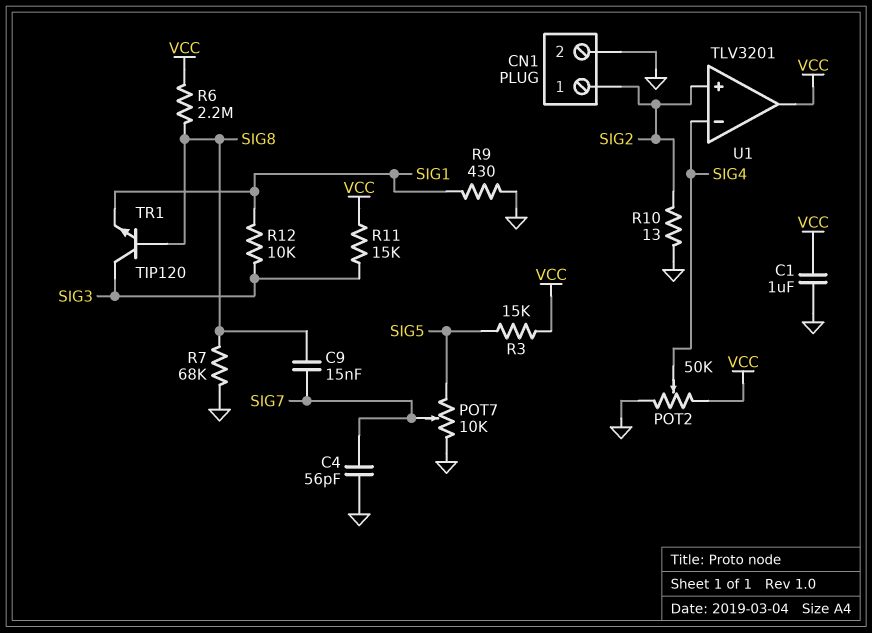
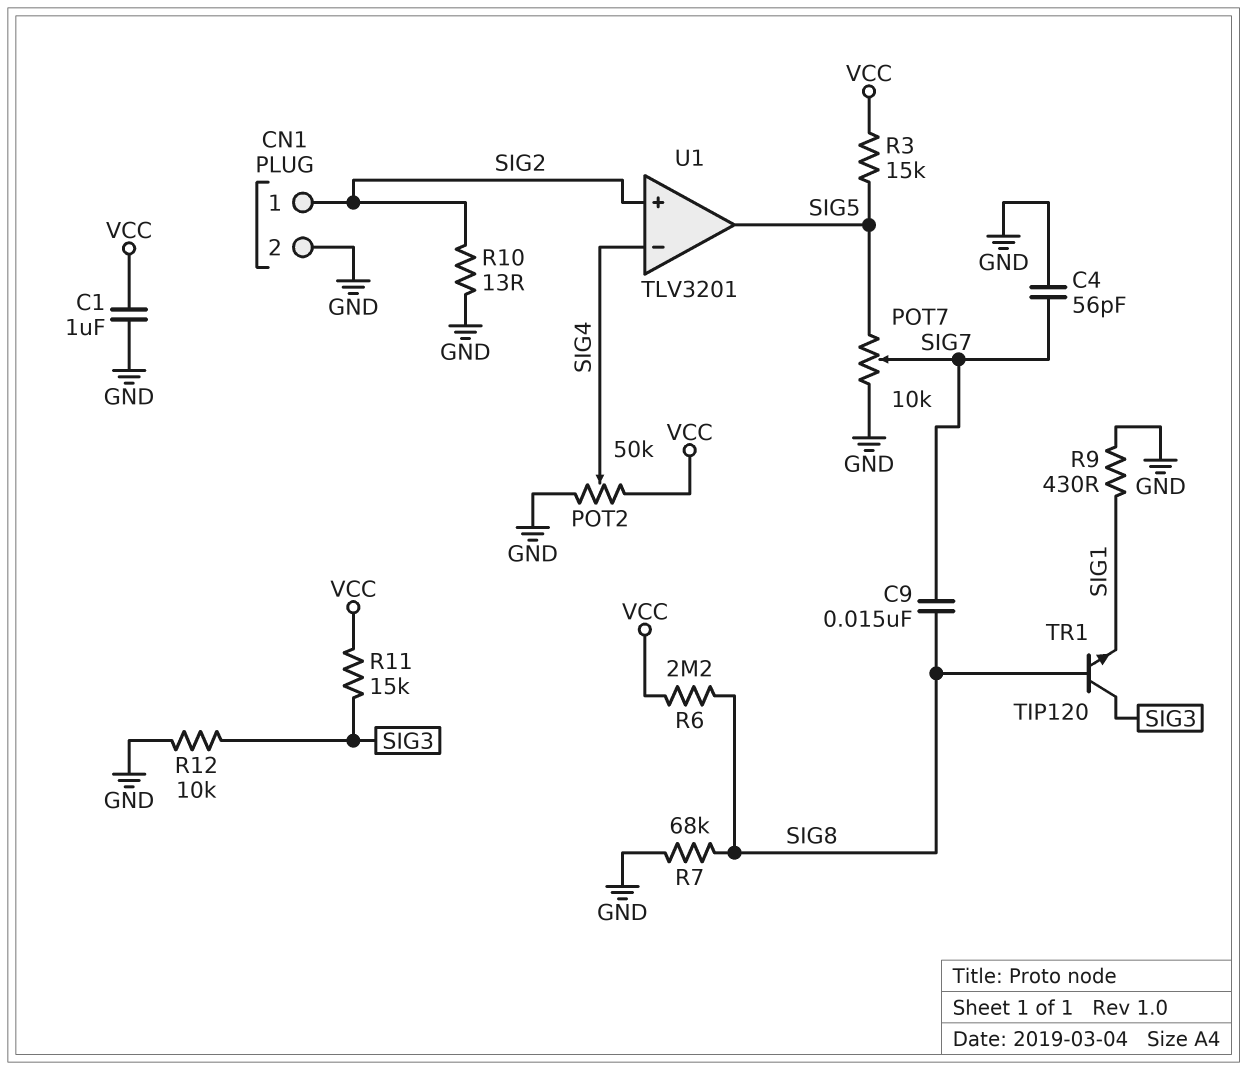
R12: 10k (SIG1, SIG3) -> 10k (GND, SIG3)
U1 pin out: VCC -> SIG5

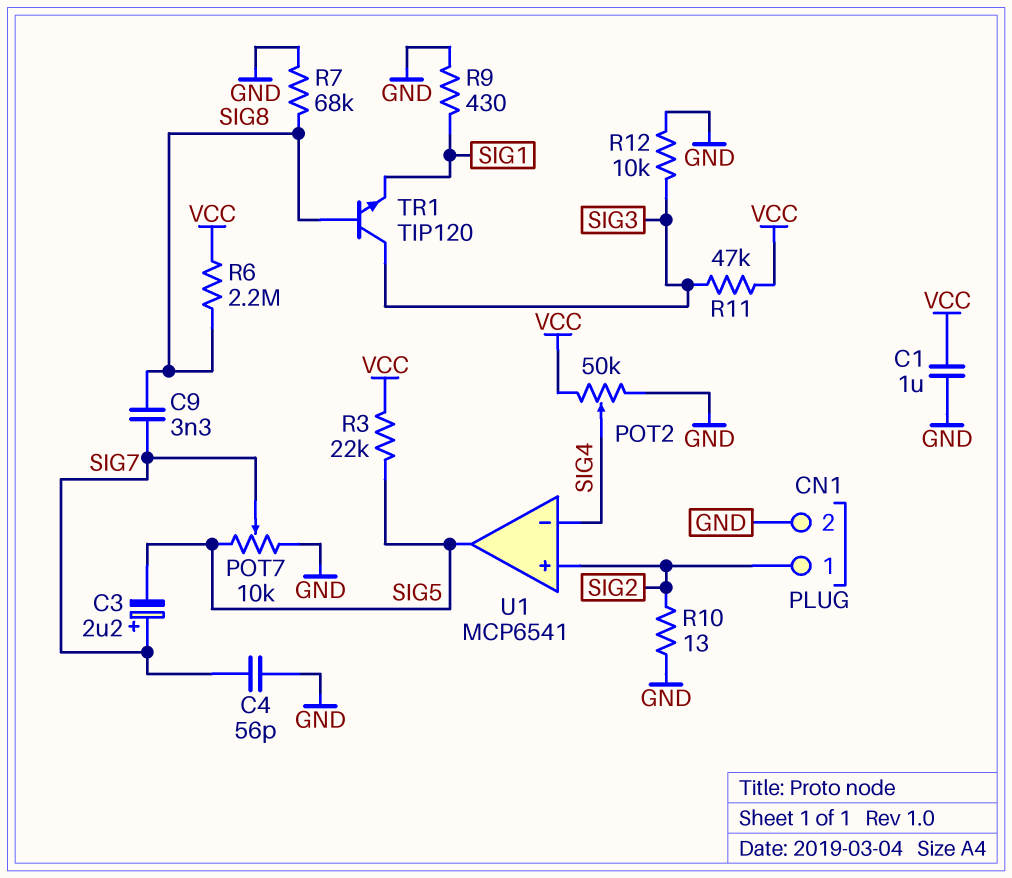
C3: none -> 2.2uF (plus SIG7, minus SIG5)
C9: 15nF (SIG7, SIG8) -> 3.3nF (SIG7, SIG8)
R3: 15k (SIG5, VCC) -> 22k (SIG5, VCC)
R11: 15k (SIG3, VCC) -> 47k (SIG3, VCC)
U1: TLV3201 -> MCP6541

